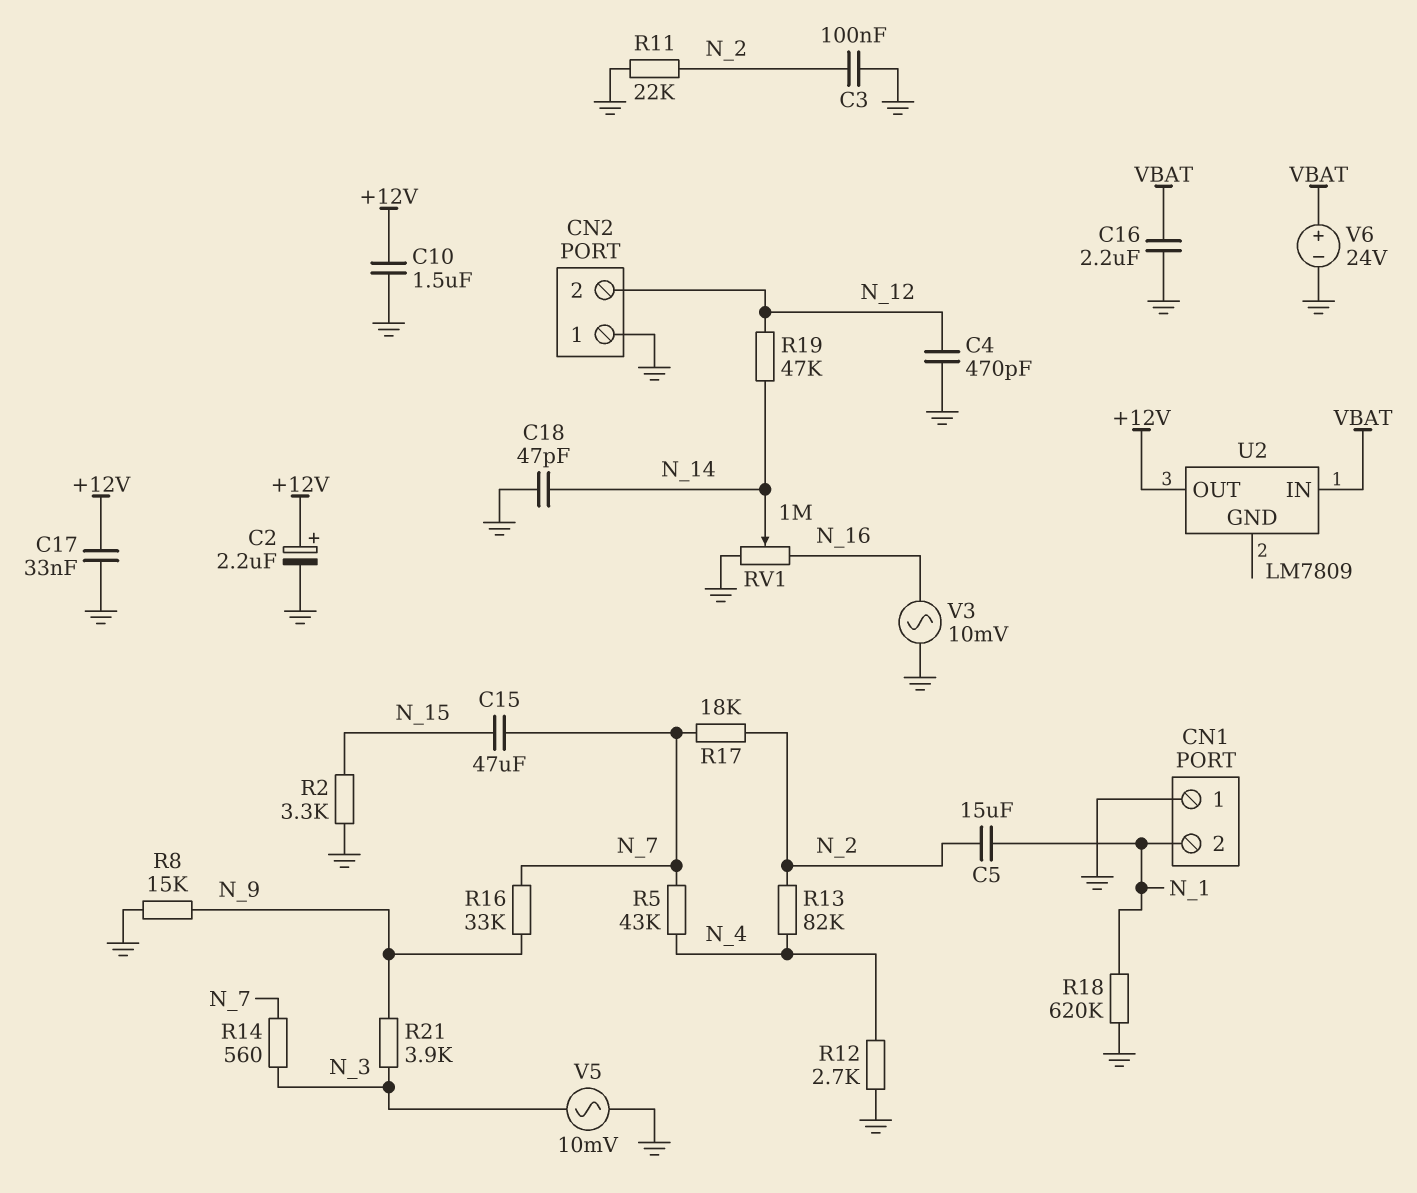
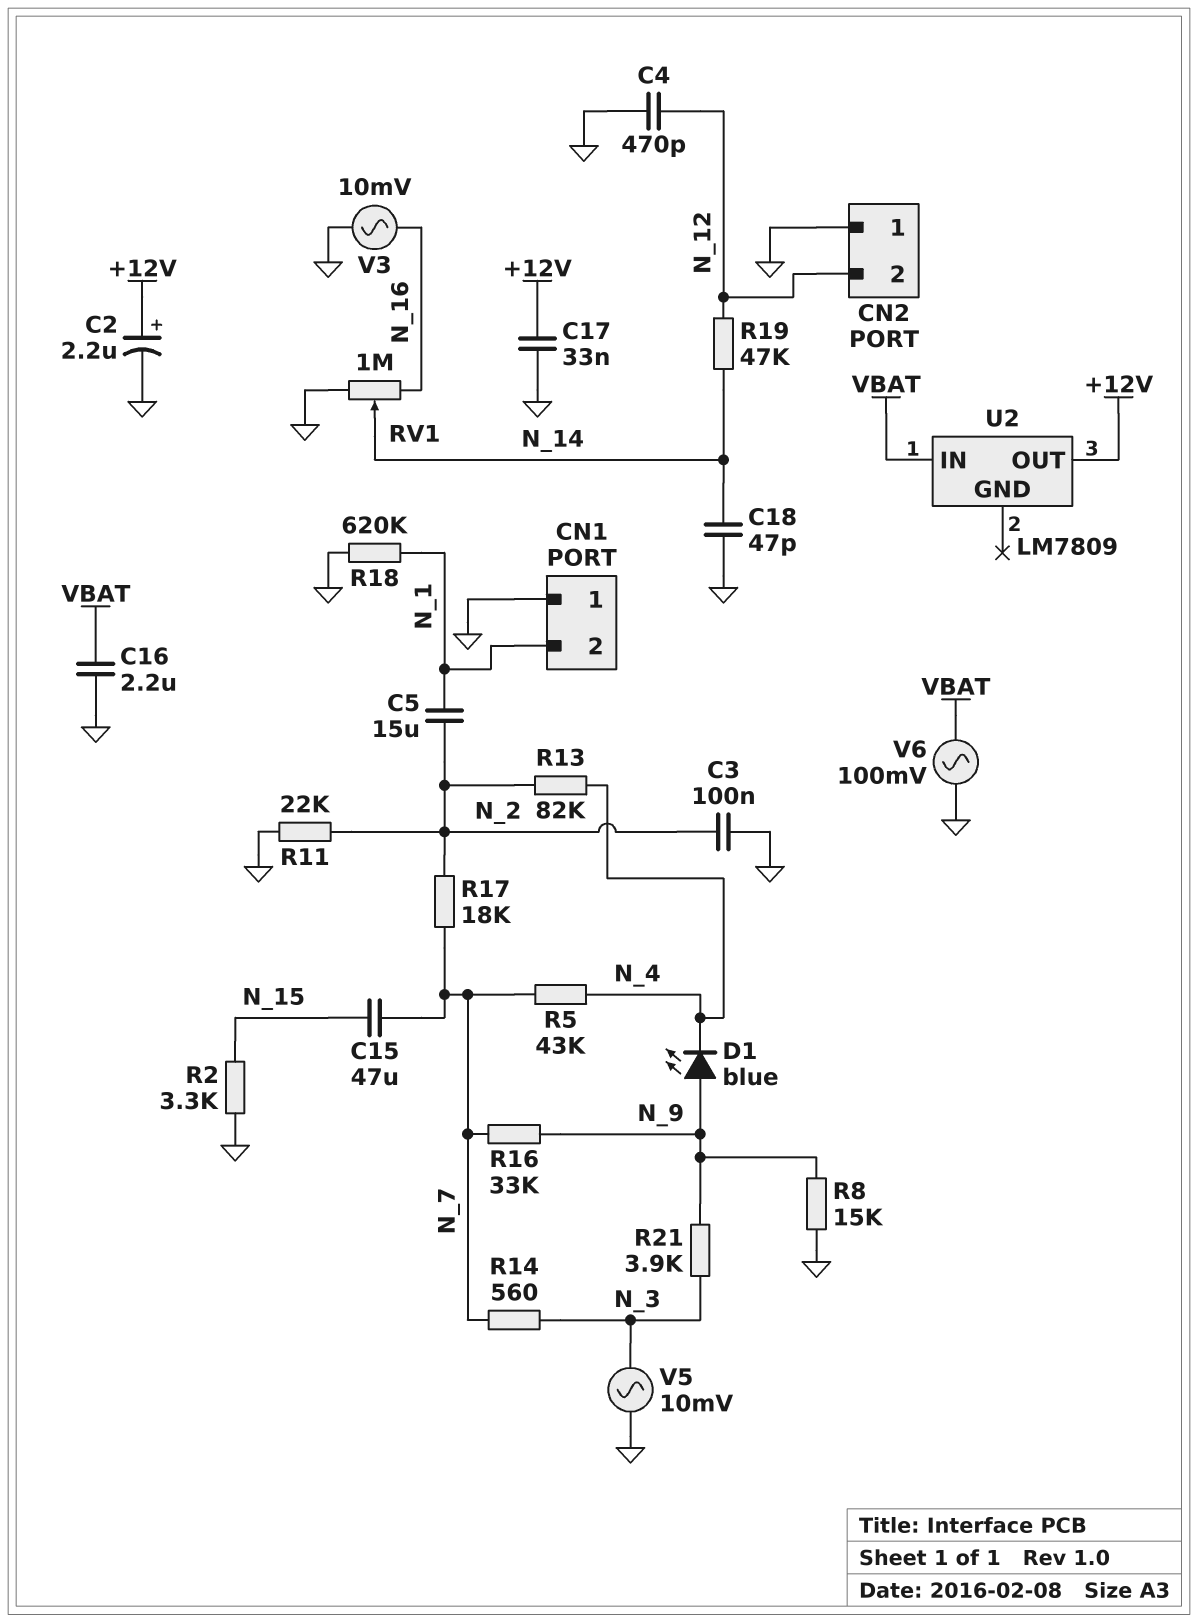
C10: 1.5uF (+12V, GND) -> none
D1: none -> LED blue (A N_9, K N_4)
R12: 2.7k (GND, N_4) -> none
V6: 24V (plus VBAT, minus GND) -> AC 100mV (GND, VBAT)

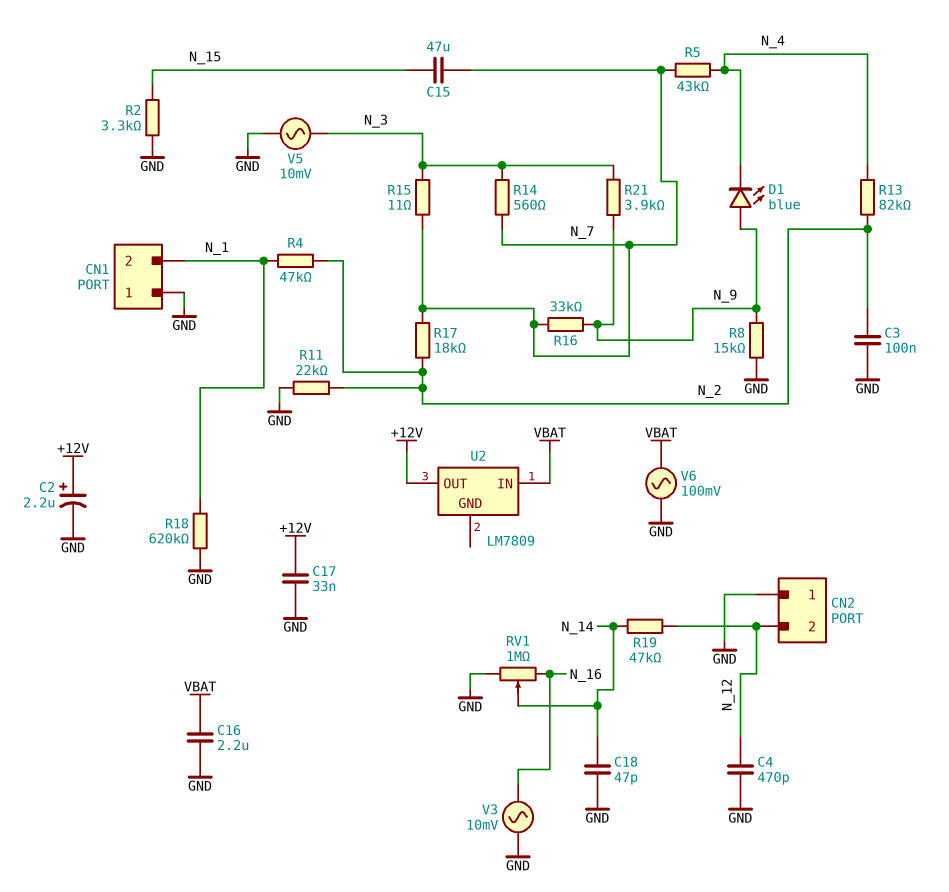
C5: 15uF (N_1, N_2) -> none
R4: none -> 47k (N_1, N_2)
R15: none -> 11 (N_3, N_7)

